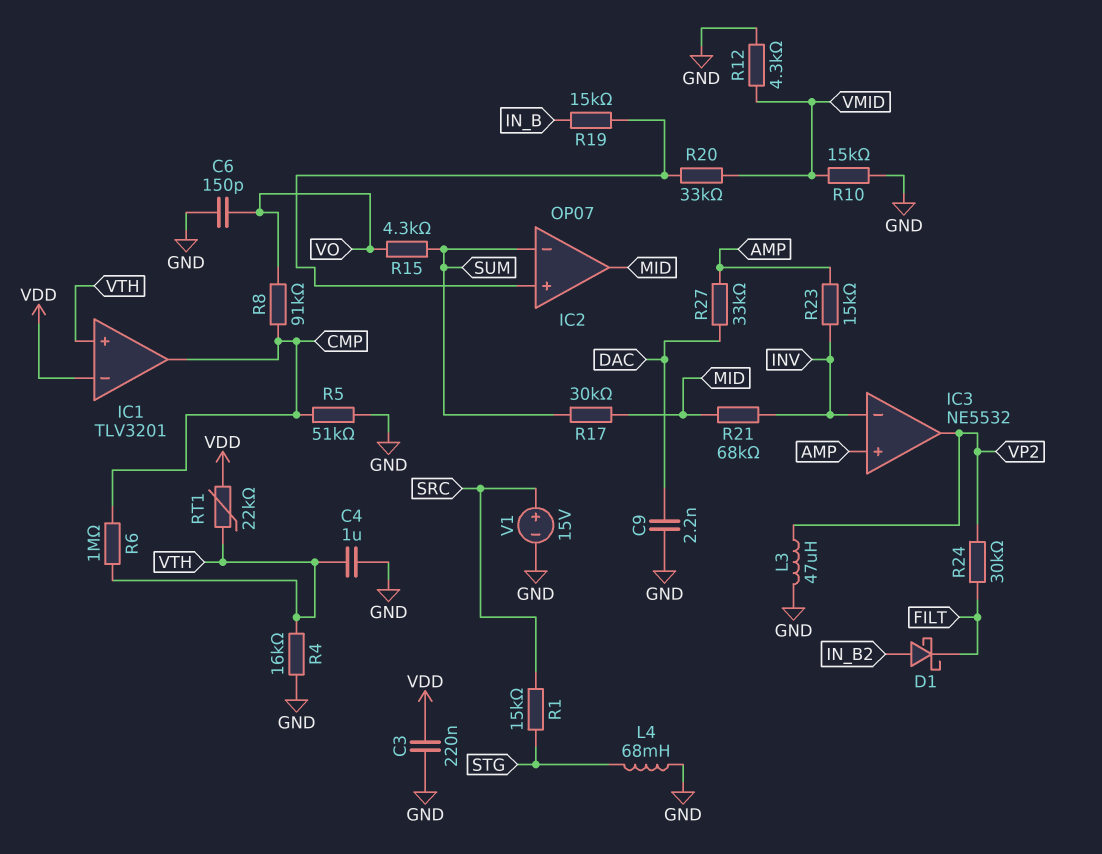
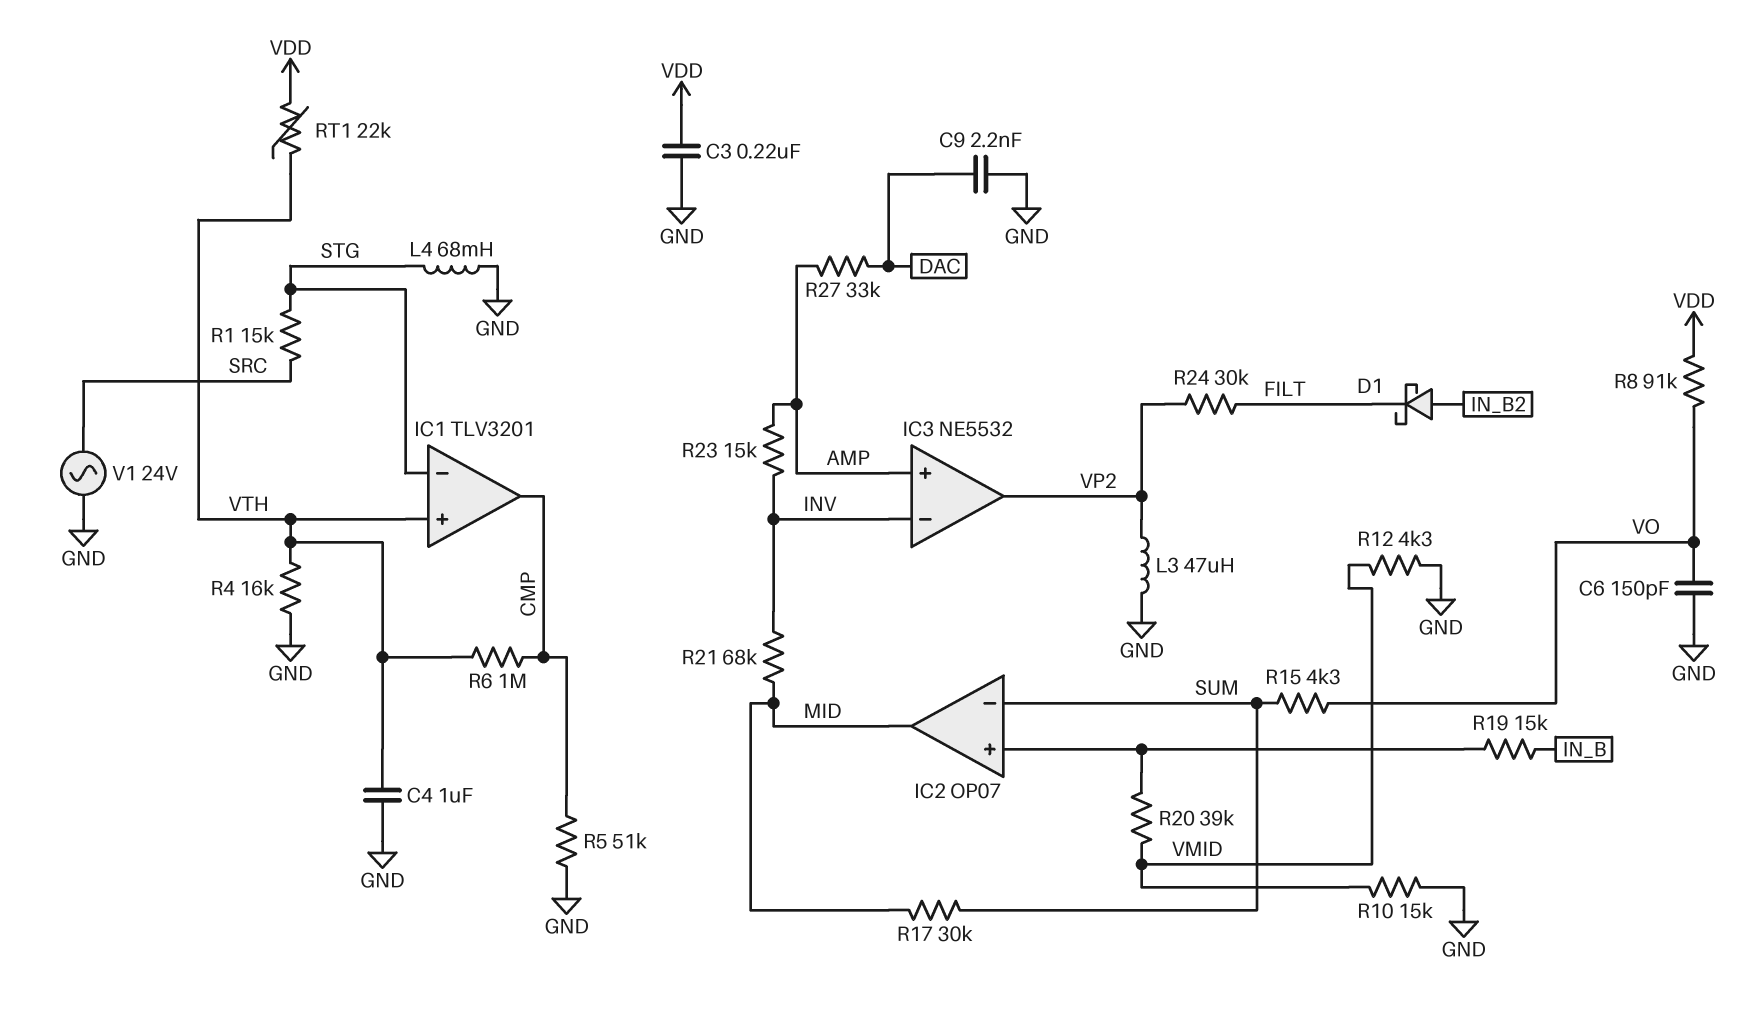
IC1 pin in-: VDD -> STG
R8: 91k (CMP, VO) -> 91k (VDD, VO)
R20: 33k (IC2/in+, VMID) -> 39k (IC2/in+, VMID)
V1: 15V (plus SRC, minus GND) -> AC 24V (GND, SRC)

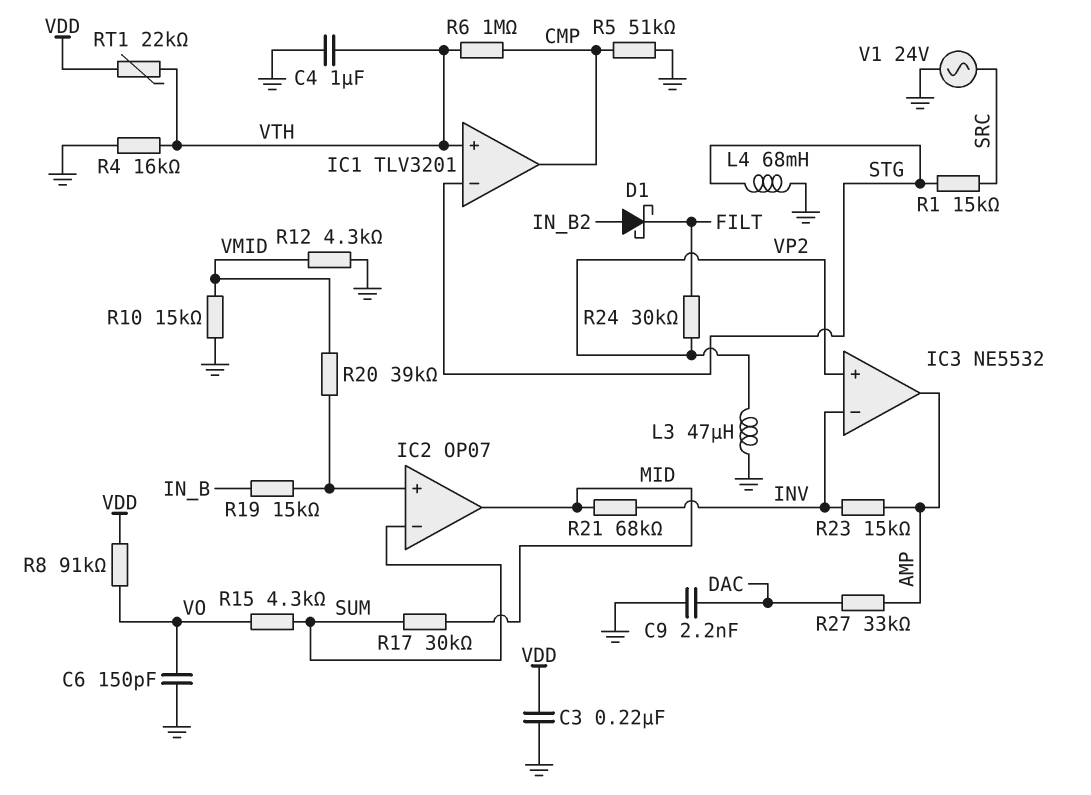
IC3 pin in+: AMP -> VP2
IC3 pin out: VP2 -> AMP

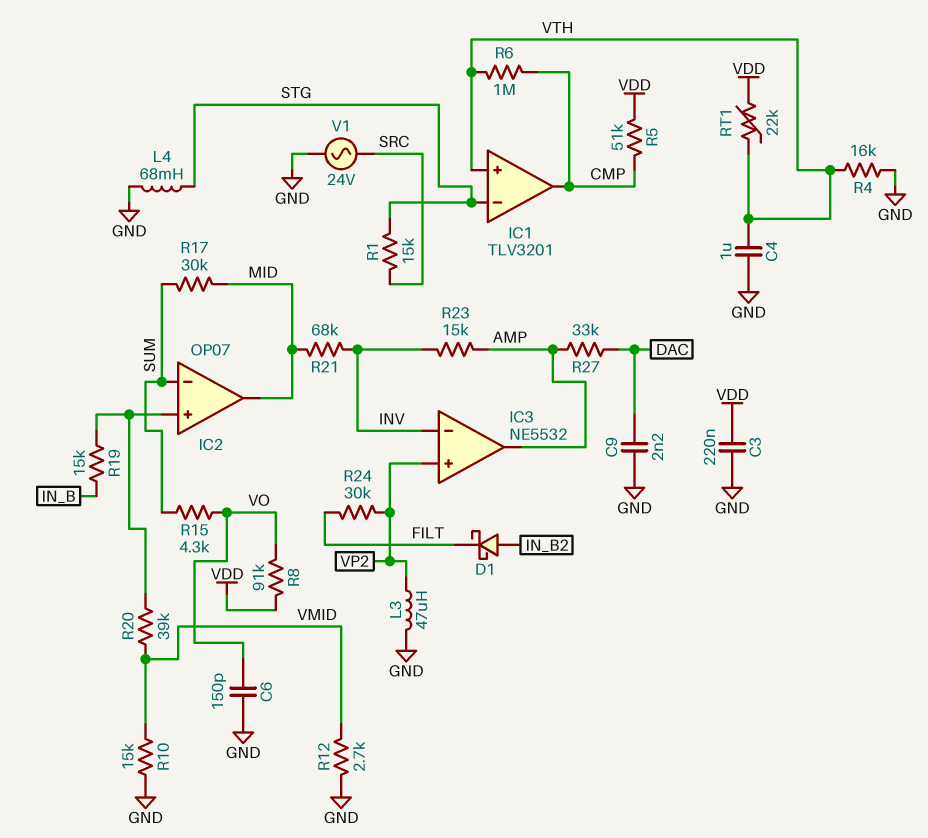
R5: 51k (CMP, GND) -> 51k (CMP, VDD)
R12: 4.3k (GND, VMID) -> 2.7k (GND, VMID)

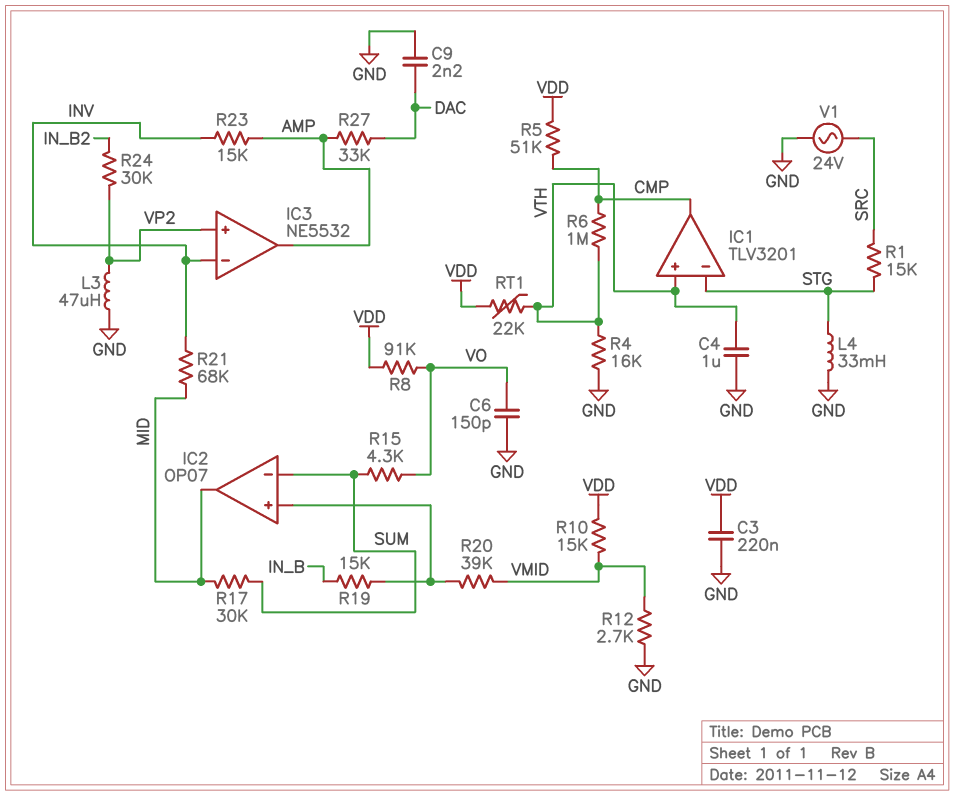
D1: schottky (A IN_B2, K FILT) -> none
L4: 68mH (GND, STG) -> 33mH (GND, STG)
R10: 15k (GND, VMID) -> 15k (VDD, VMID)
R24: 30k (FILT, VP2) -> 30k (IN_B2, VP2)

